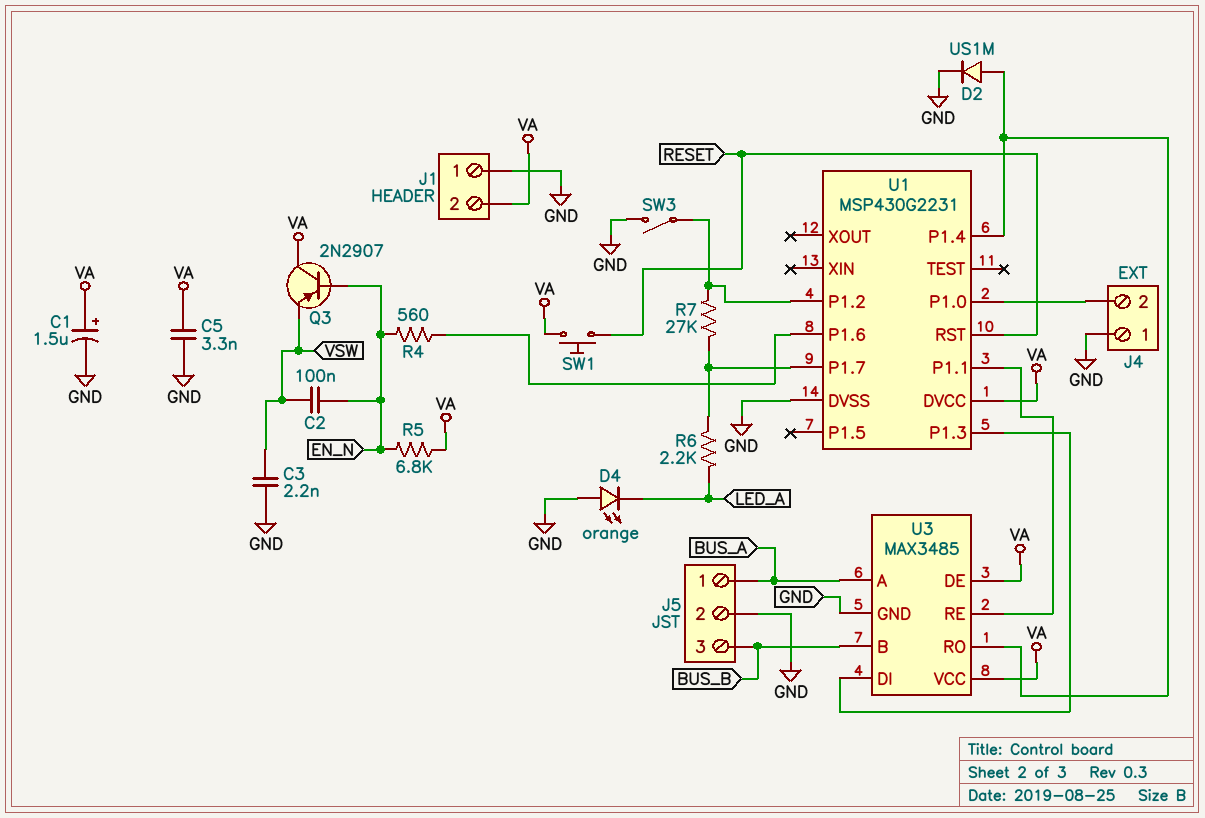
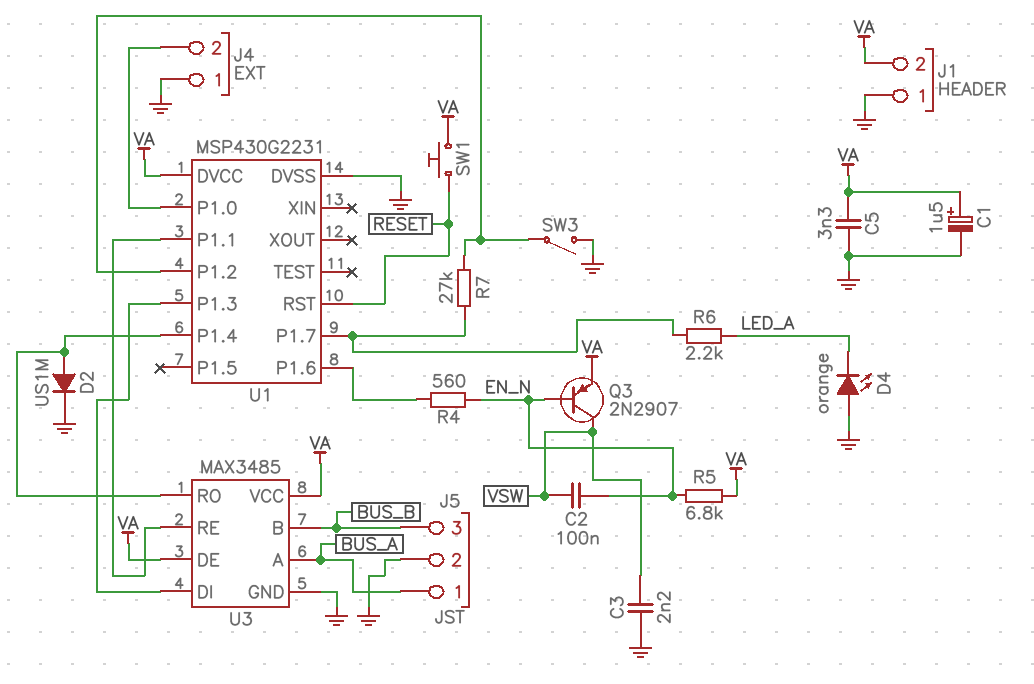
Q3: PNP 2N2907 (B EN_N, C VA, E VSW) -> PNP 2N2907 (B EN_N, C VSW, E VA)

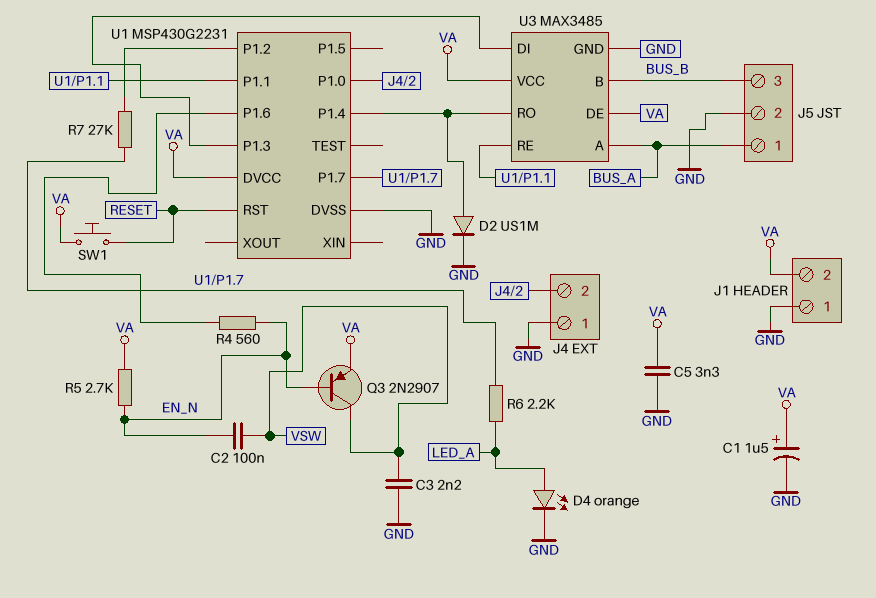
D4: LED orange (A GND, K LED_A) -> LED orange (A LED_A, K GND)
R5: 6.8k (EN_N, VA) -> 2.7k (EN_N, VA)
SW3: switch (GND, U1/P1.2) -> none

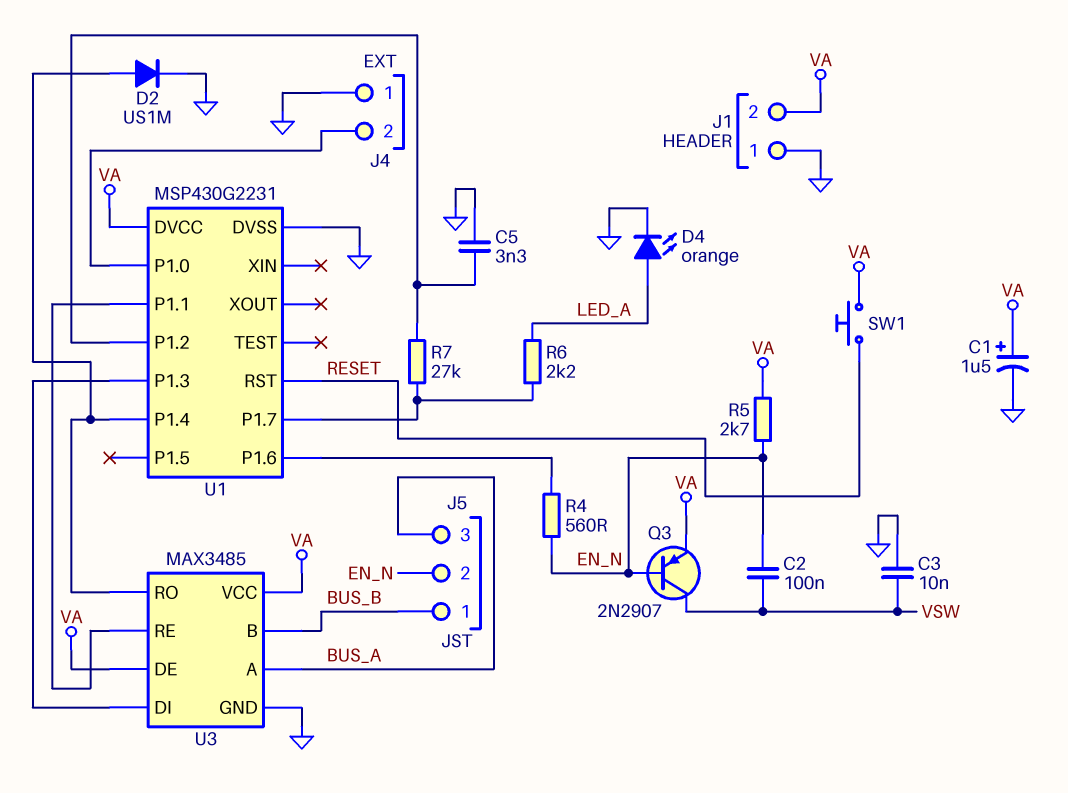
C3: 2.2nF (GND, VSW) -> 10nF (GND, VSW)
C5: 3.3nF (GND, VA) -> 3.3nF (GND, U1/P1.2)
J5 pin 1: BUS_A -> BUS_B
J5 pin 2: GND -> EN_N
J5 pin 3: BUS_B -> BUS_A

